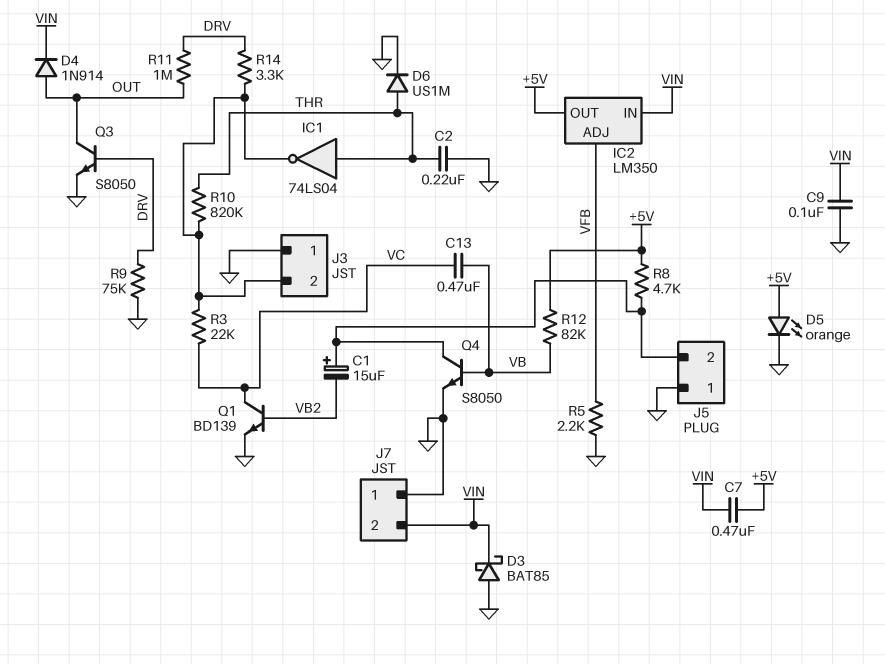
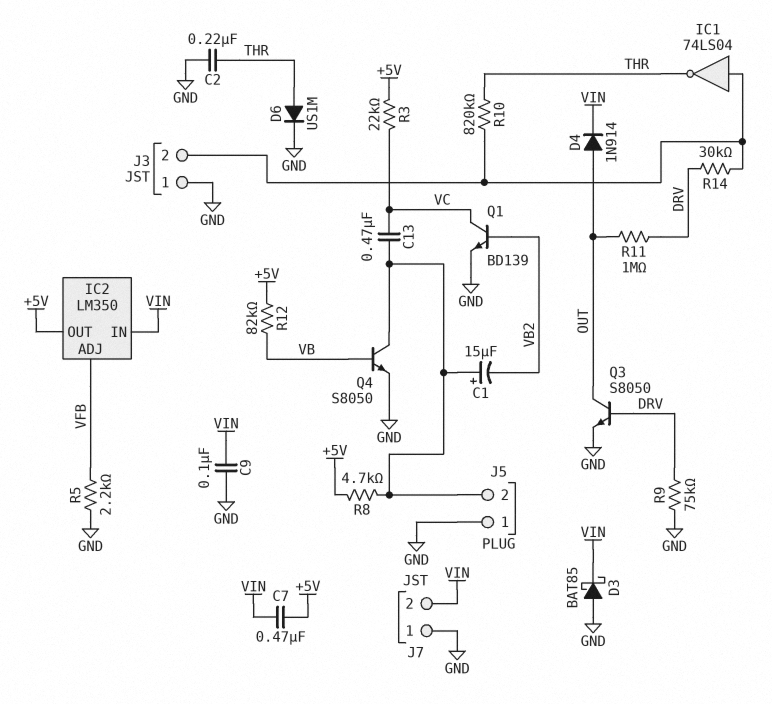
C13: 470nF (VB, VC) -> 470nF (J5/2, VC)
D5: LED orange (A +5V, K GND) -> none
IC1: NOT 74LS04 (in THR, out J3/2) -> NOT 74LS04 (in J3/2, out THR)
R3: 22k (J3/2, VC) -> 22k (+5V, VC)
R14: 3.3k (DRV, J3/2) -> 30k (DRV, J3/2)

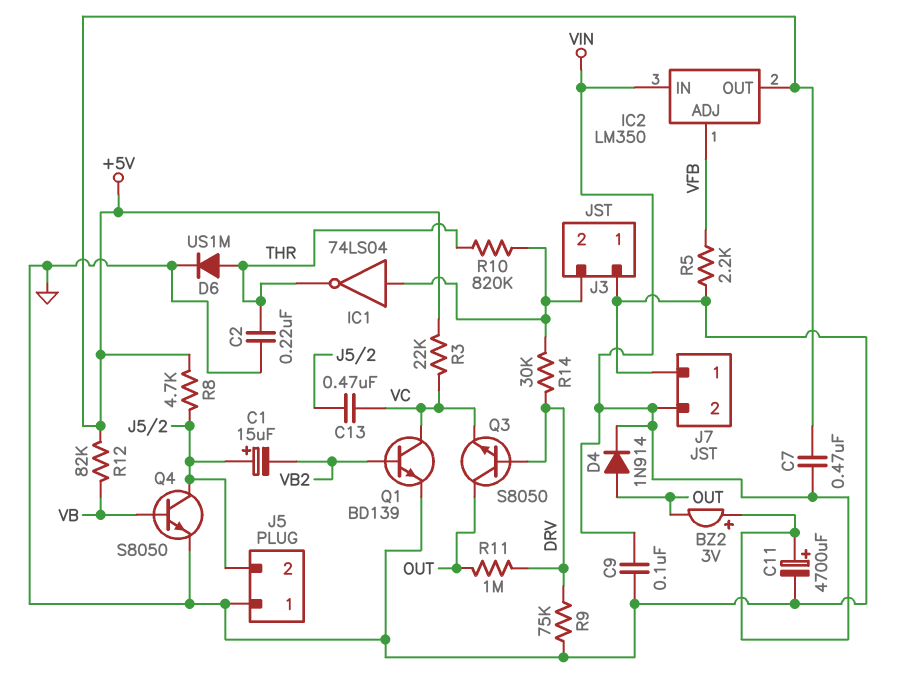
BZ2: none -> buzzer 3V (plus VIN, minus OUT)
C11: none -> 4700uF (plus VIN, minus GND)
D3: schottky BAT85 (A GND, K VIN) -> none
Q3: NPN S8050 (B DRV, C OUT, E GND) -> NPN S8050 (B DRV, C OUT, E VC)

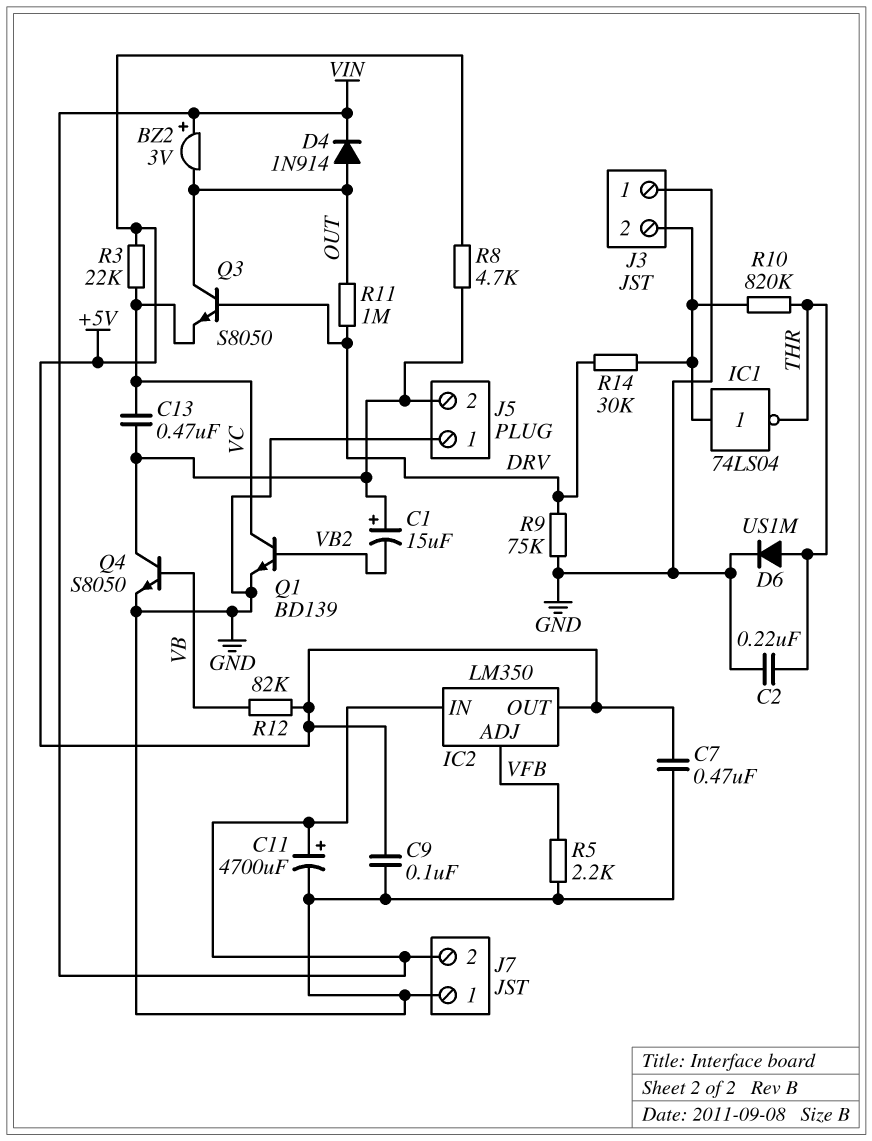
C7: 470nF (+5V, VIN) -> 470nF (+5V, GND)
C9: 100nF (GND, VIN) -> 100nF (+5V, GND)

